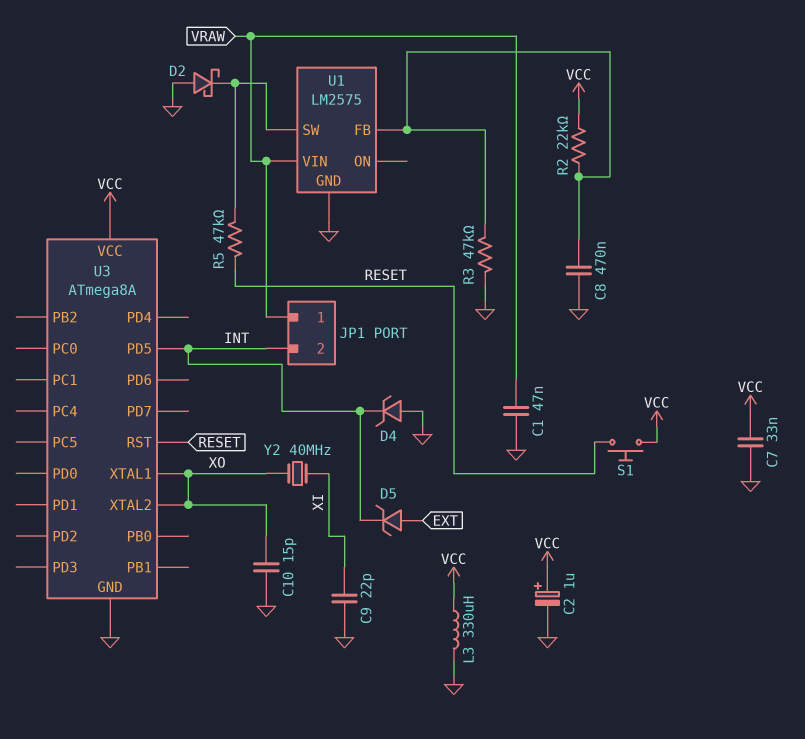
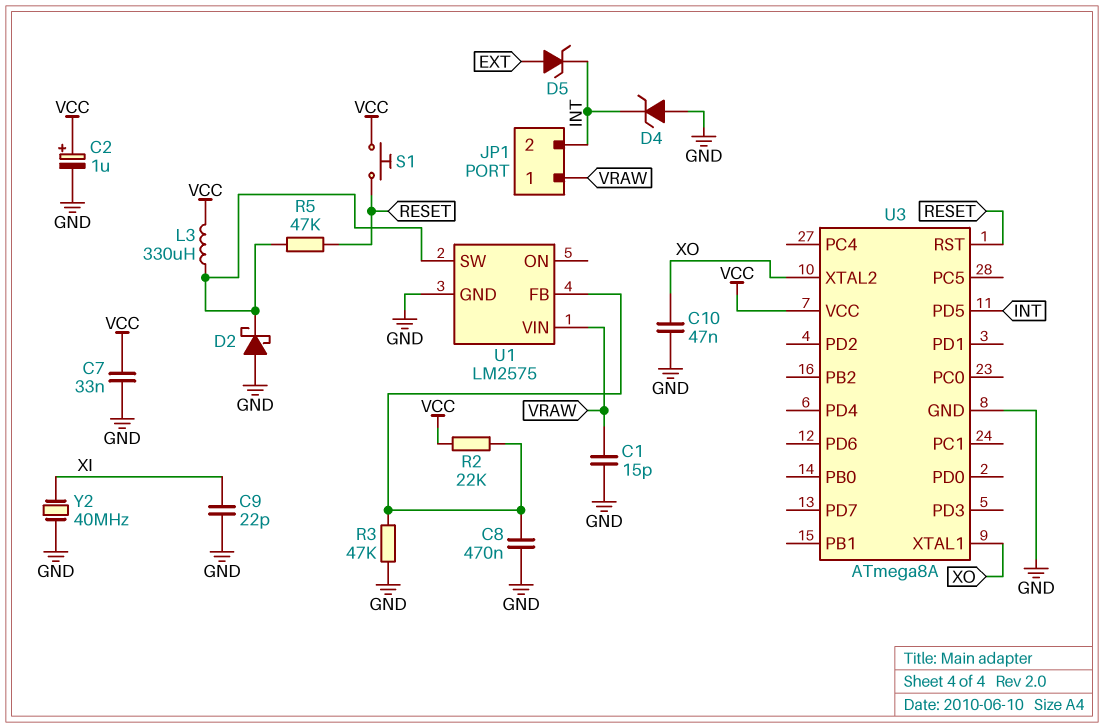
C1: 47nF (GND, VRAW) -> 15pF (GND, VRAW)
C10: 15pF (GND, XO) -> 47nF (GND, XO)
L3: 330uH (GND, VCC) -> 330uH (U1/SW, VCC)
Y2: 40MHz (XI, XO) -> 40MHz (GND, XI)

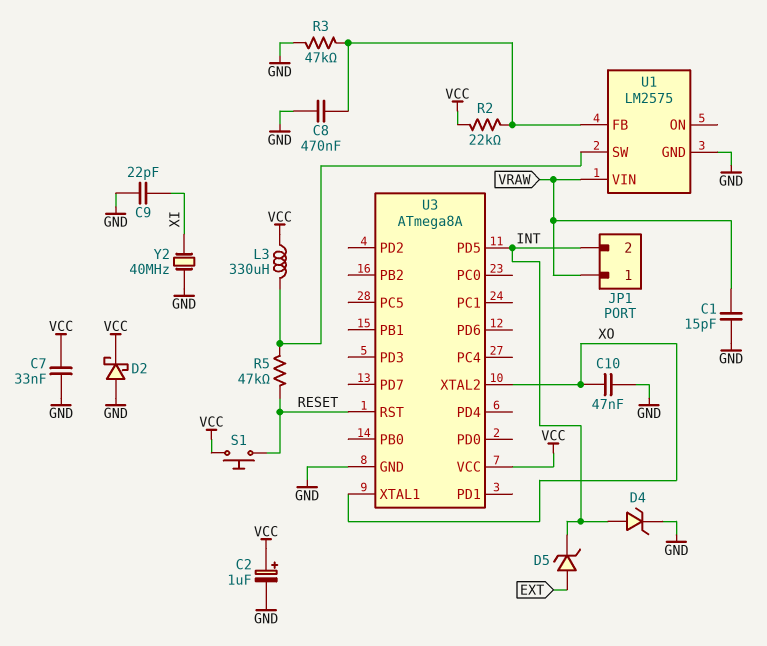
D2: schottky (A GND, K U1/SW) -> schottky (A GND, K VCC)
D4: zener (A GND, K INT) -> zener (A INT, K GND)

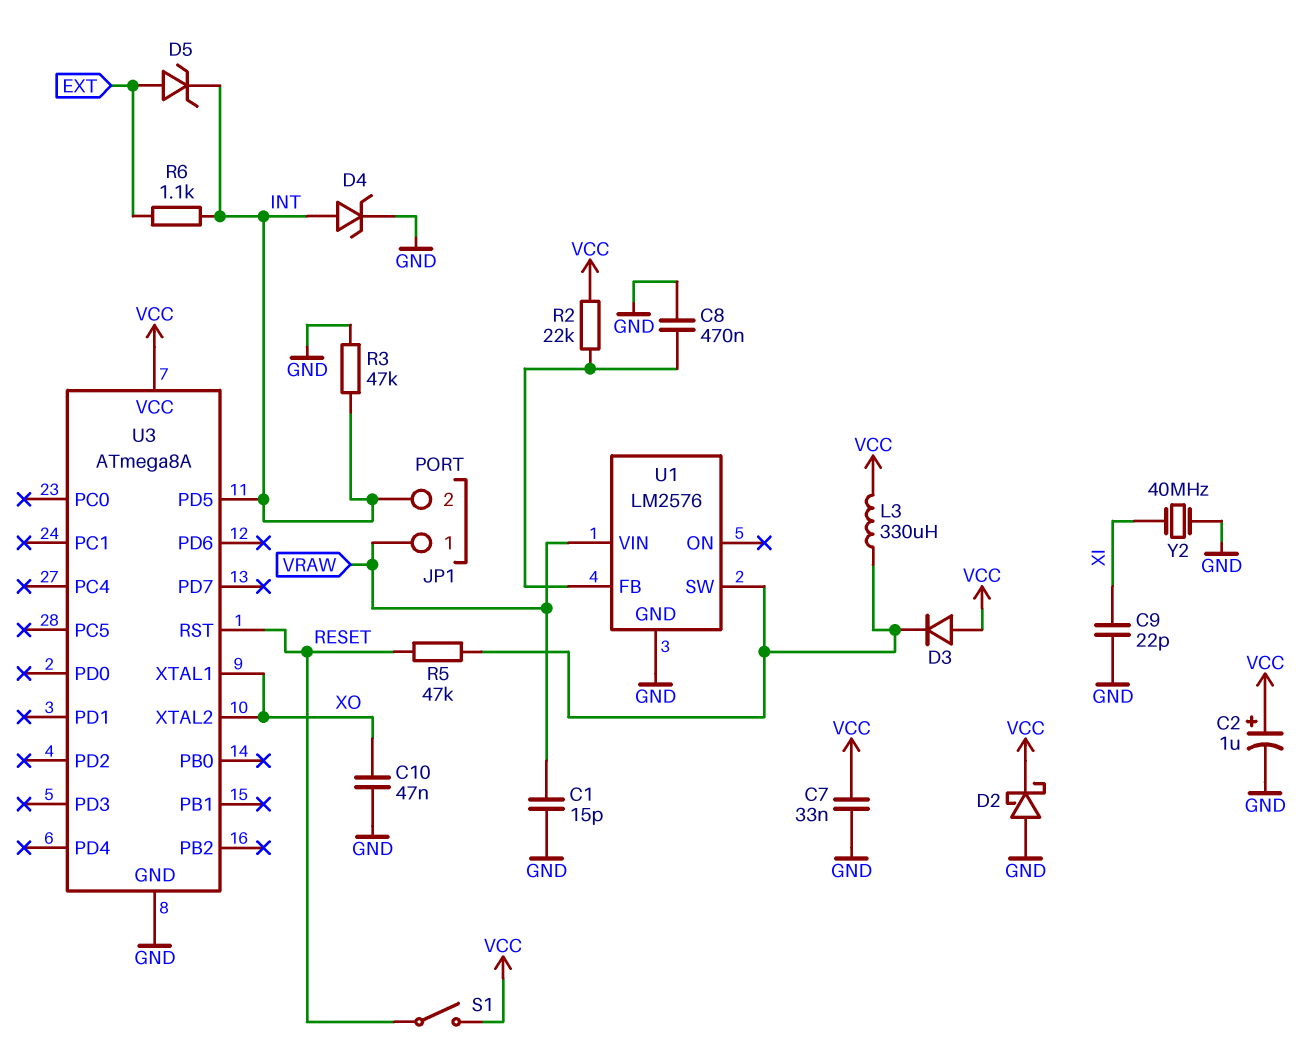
D3: none -> diode (A VCC, K U1/SW)
R3: 47k (GND, U1/FB) -> 47k (GND, INT)
R6: none -> 1.1k (EXT, INT)
S1: button (RESET, VCC) -> switch (RESET, VCC)
U1: LM2575 -> LM2576

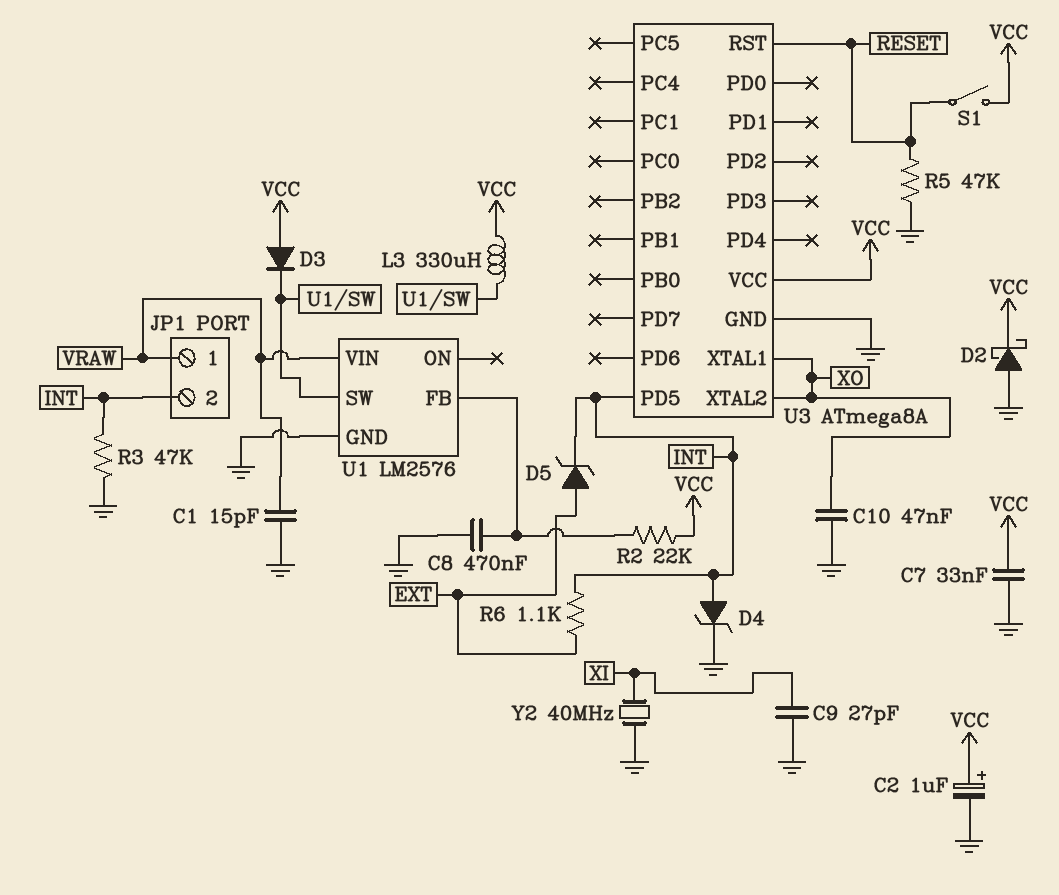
C9: 22pF (GND, XI) -> 27pF (GND, XI)
R5: 47k (RESET, U1/SW) -> 47k (GND, RESET)

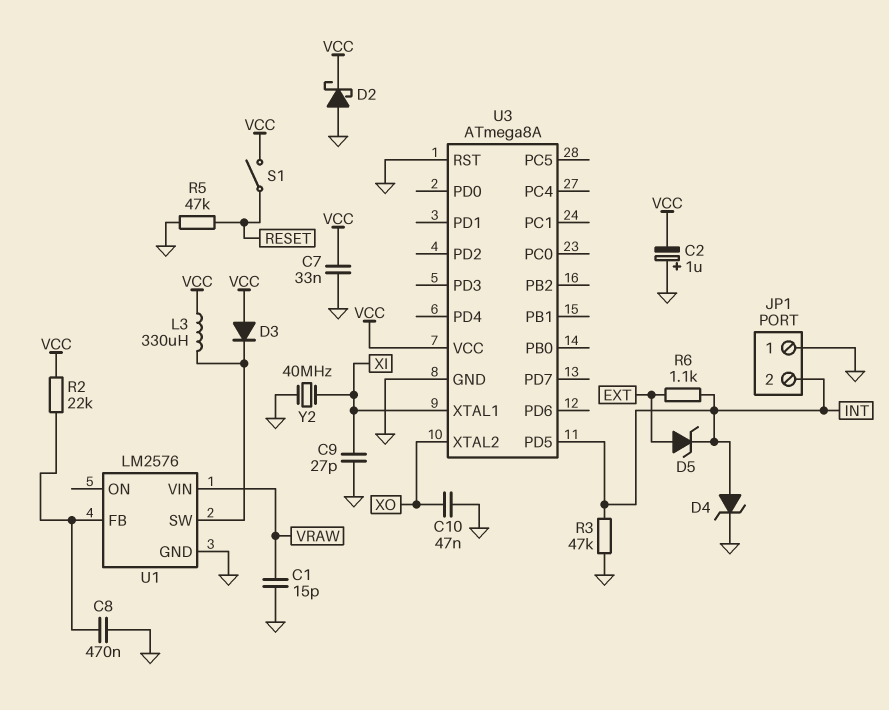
C2: 1uF (plus VCC, minus GND) -> 1uF (plus GND, minus VCC)
JP1 pin 1: VRAW -> GND
U3 pin RST: RESET -> GND
U3 pin XTAL1: XO -> XI

